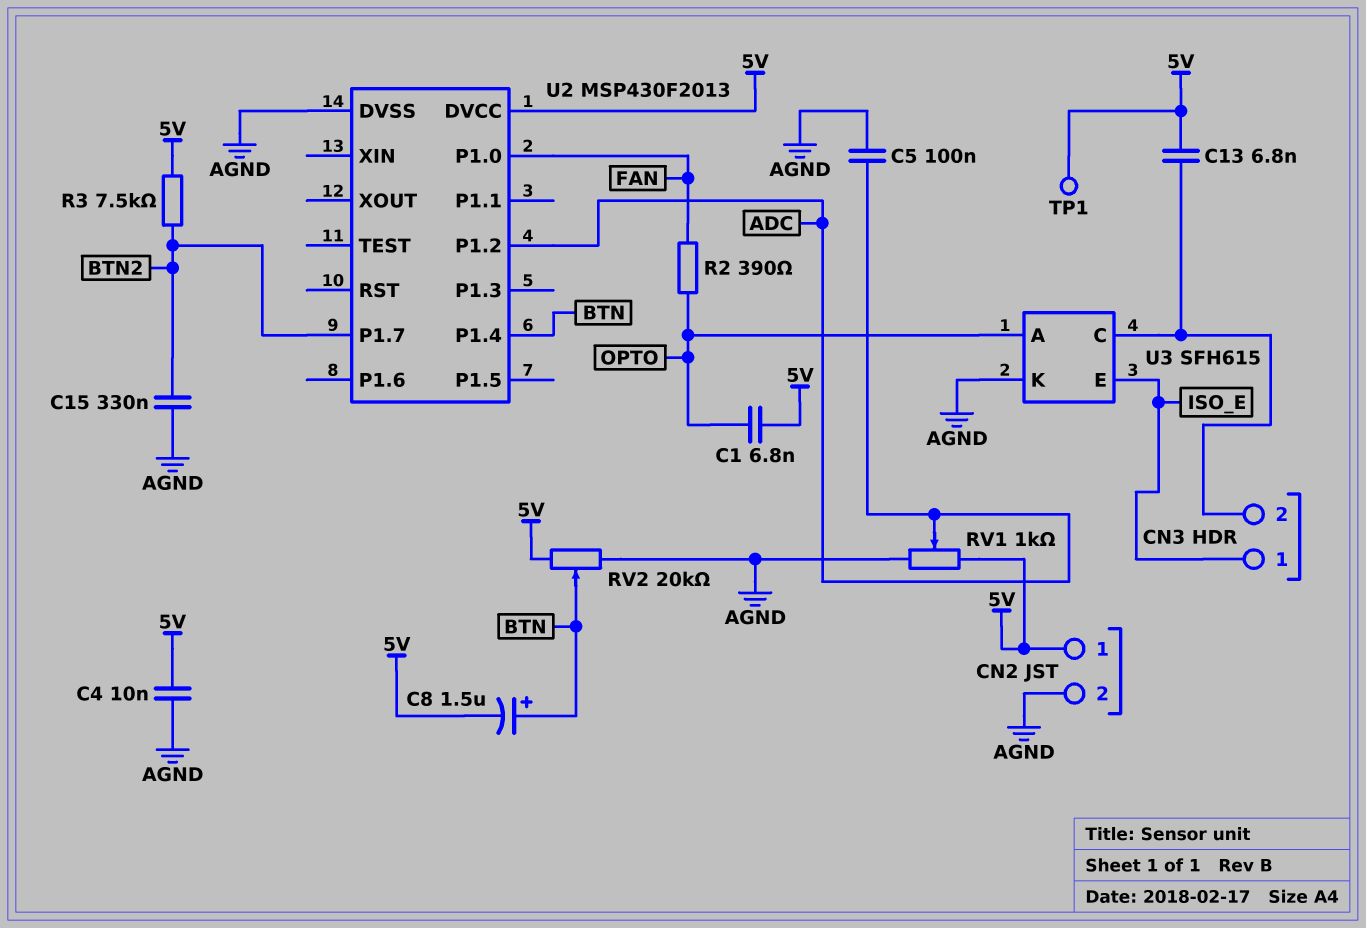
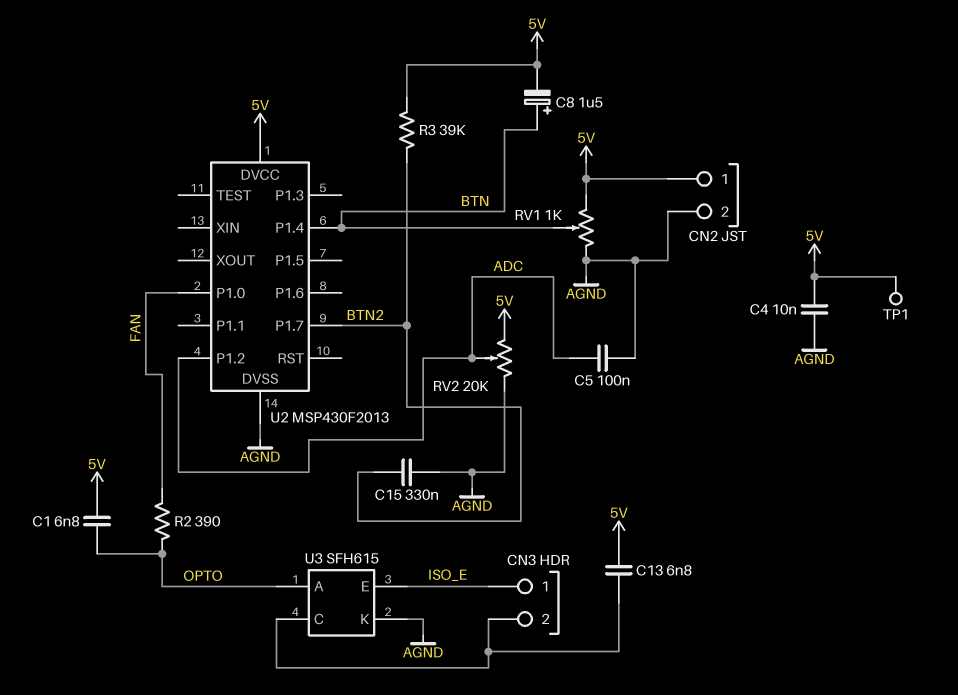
R3: 7.5k (5V, BTN2) -> 39k (5V, BTN2)
RV1: 1k (5V, AGND, wiper ADC) -> 1k (5V, AGND, wiper BTN)
RV2: 20k (5V, AGND, wiper BTN) -> 20k (5V, AGND, wiper ADC)

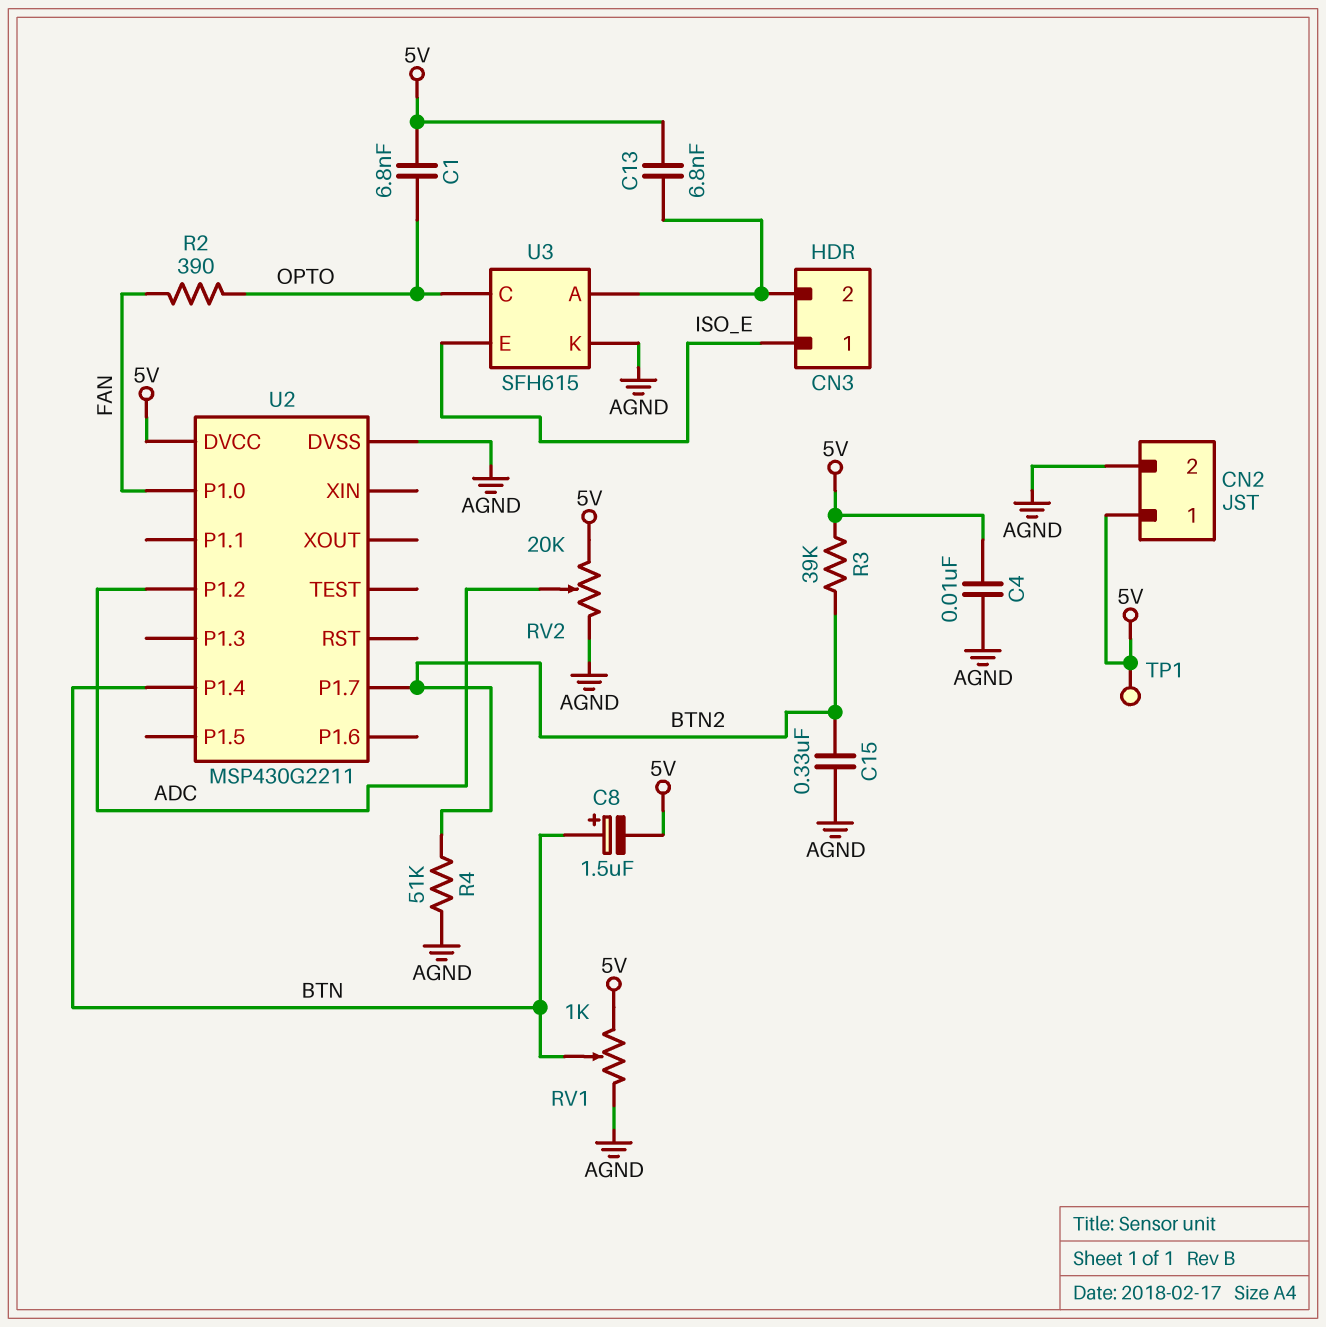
C5: 100nF (ADC, AGND) -> none
R4: none -> 51k (AGND, BTN2)
U2: MSP430F2013 -> MSP430G2211
U3 pin A: OPTO -> CN3/2
U3 pin C: CN3/2 -> OPTO

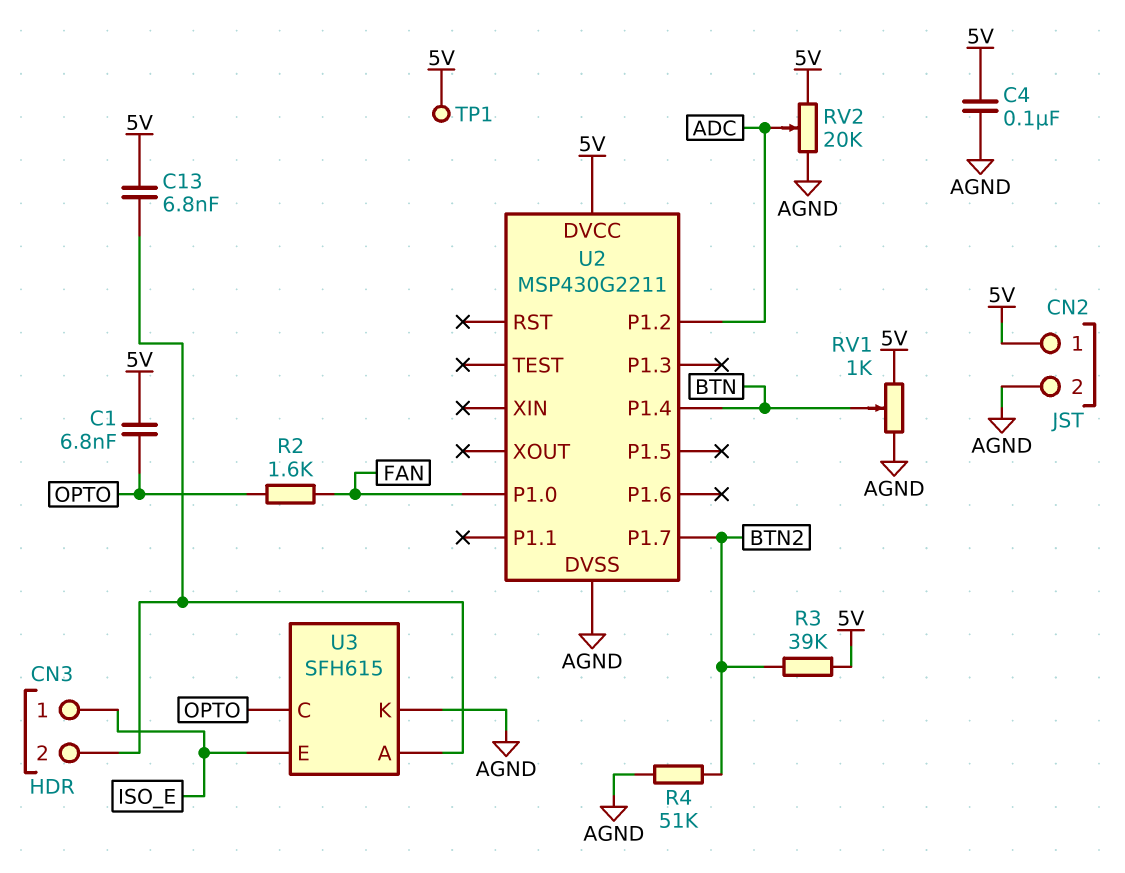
C4: 10nF (5V, AGND) -> 100nF (5V, AGND)
C8: 1.5uF (plus BTN, minus 5V) -> none
C15: 330nF (AGND, BTN2) -> none
R2: 390 (FAN, OPTO) -> 1.6k (FAN, OPTO)

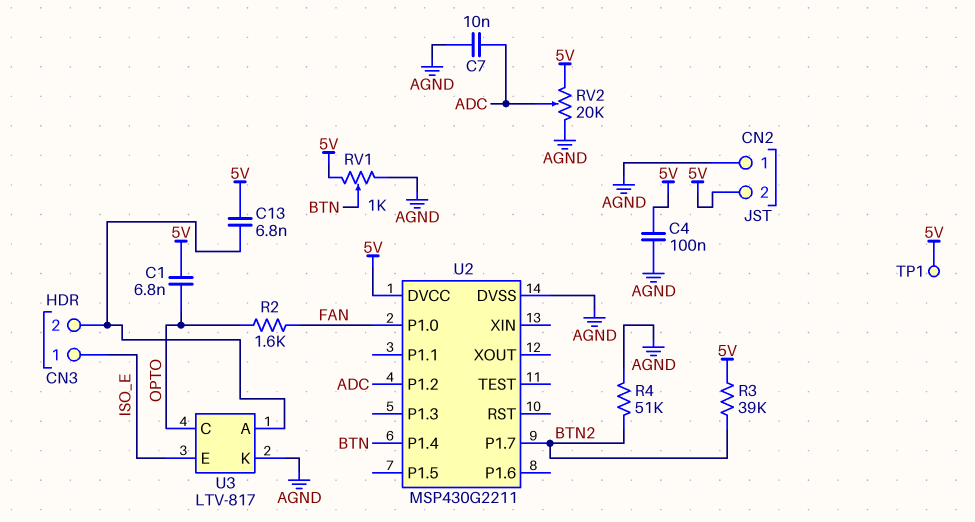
C7: none -> 10nF (ADC, AGND)
CN2 pin 1: 5V -> AGND
CN2 pin 2: AGND -> 5V
U3: SFH615 -> LTV-817

